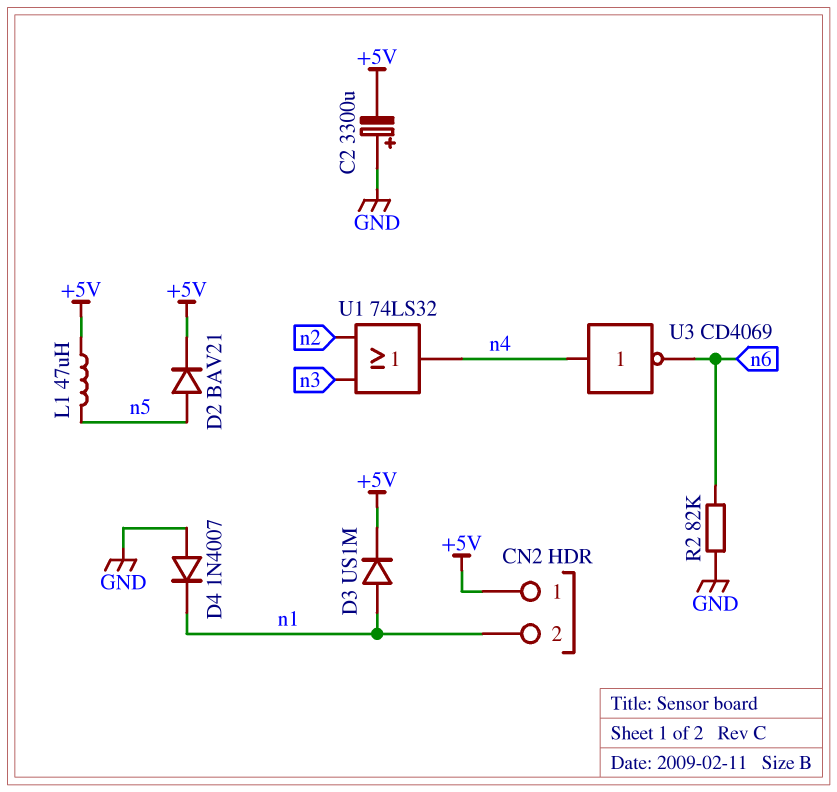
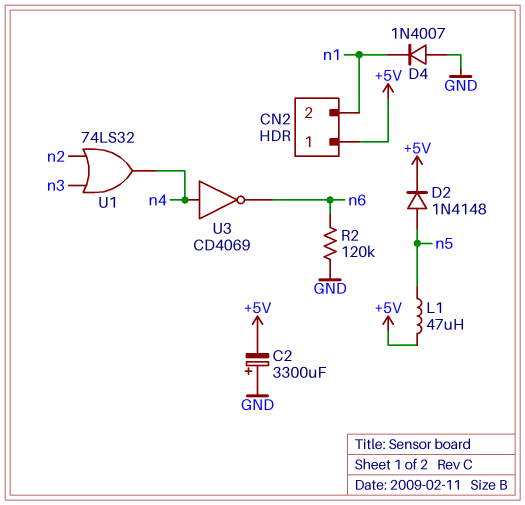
D2: diode BAV21 (A n5, K +5V) -> diode 1N4148 (A n5, K +5V)
D3: diode US1M (A n1, K +5V) -> none
R2: 82k (GND, n6) -> 120k (GND, n6)

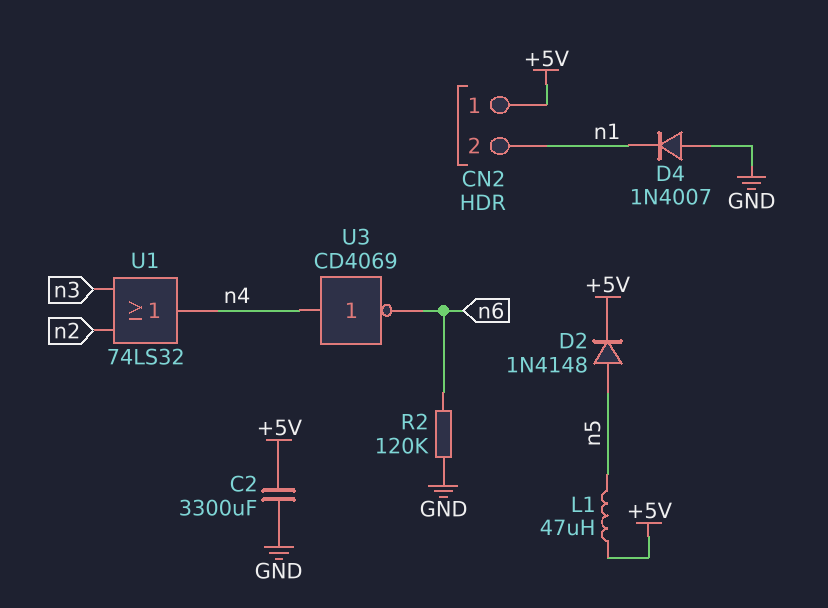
C2: 3300uF (plus GND, minus +5V) -> 3300uF (+5V, GND)

